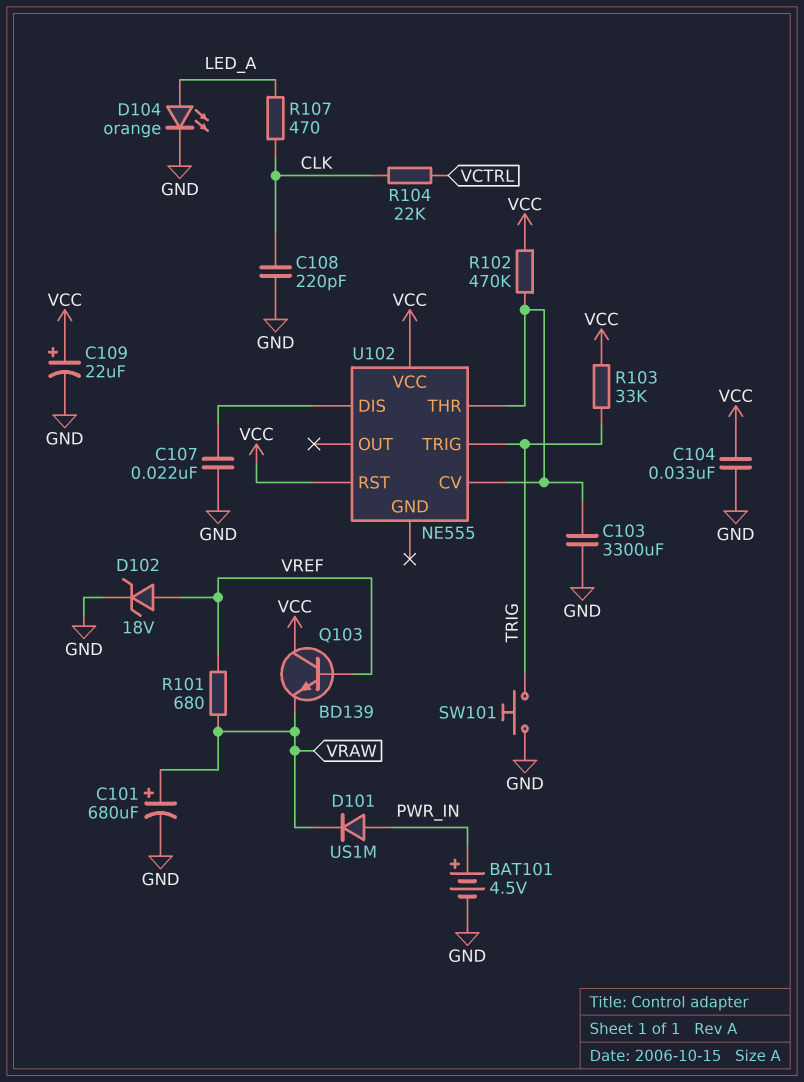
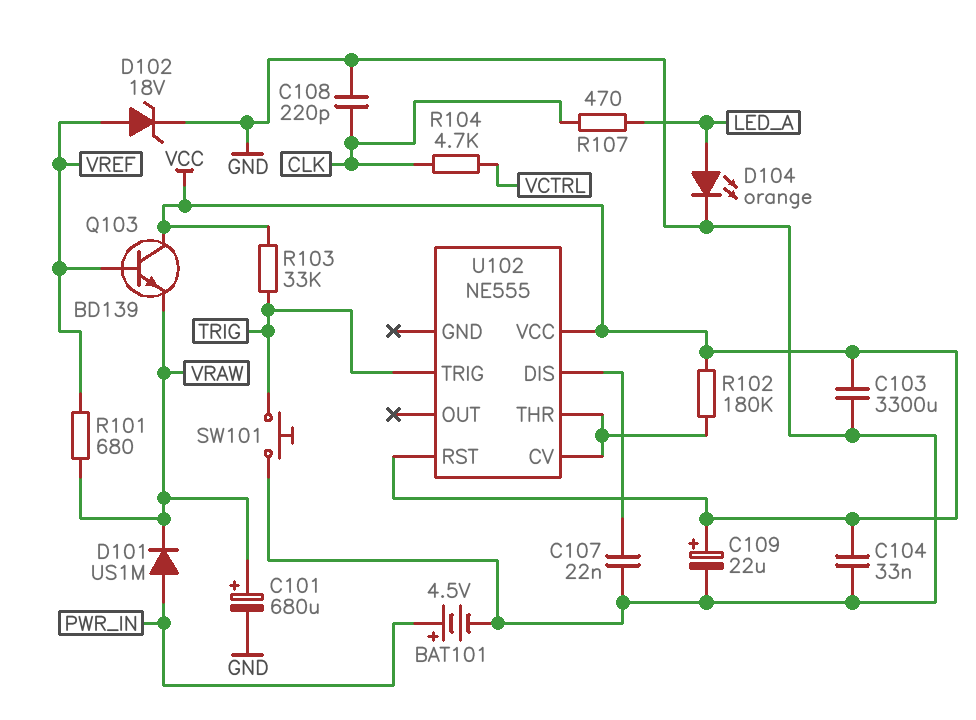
C103: 3300uF (GND, U102/CV) -> 3300uF (GND, VCC)
R102: 470k (U102/CV, VCC) -> 180k (U102/CV, VCC)
R104: 22k (CLK, VCTRL) -> 4.7k (CLK, VCTRL)

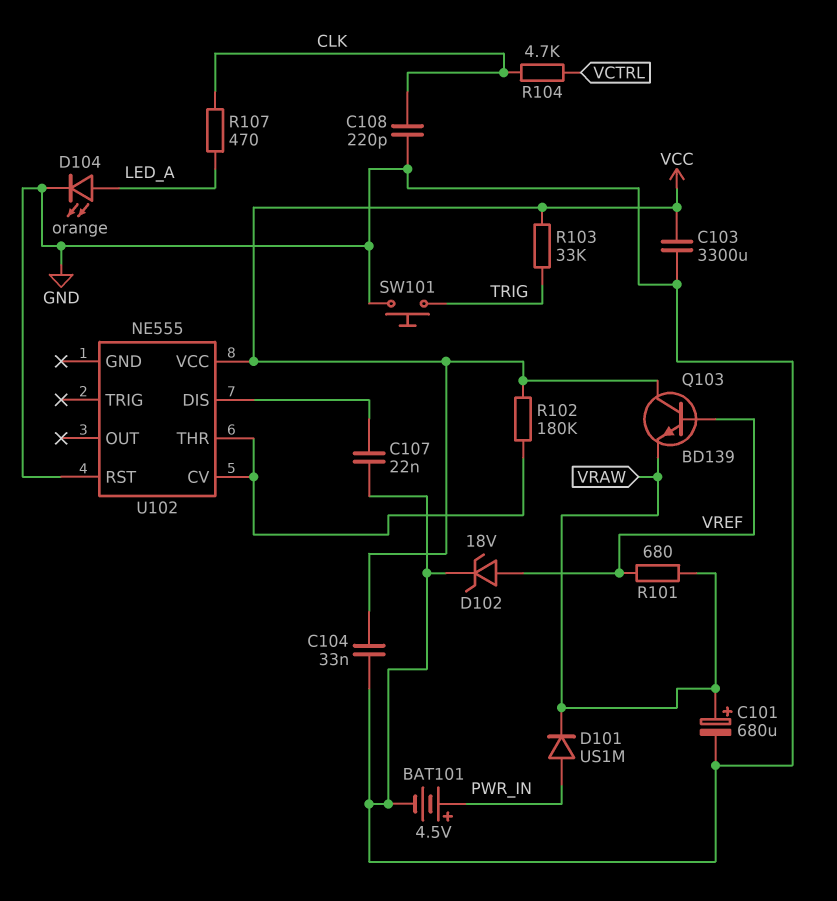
C109: 22uF (plus VCC, minus GND) -> none
U102 pin RST: VCC -> GND
U102 pin TRIG: TRIG -> none

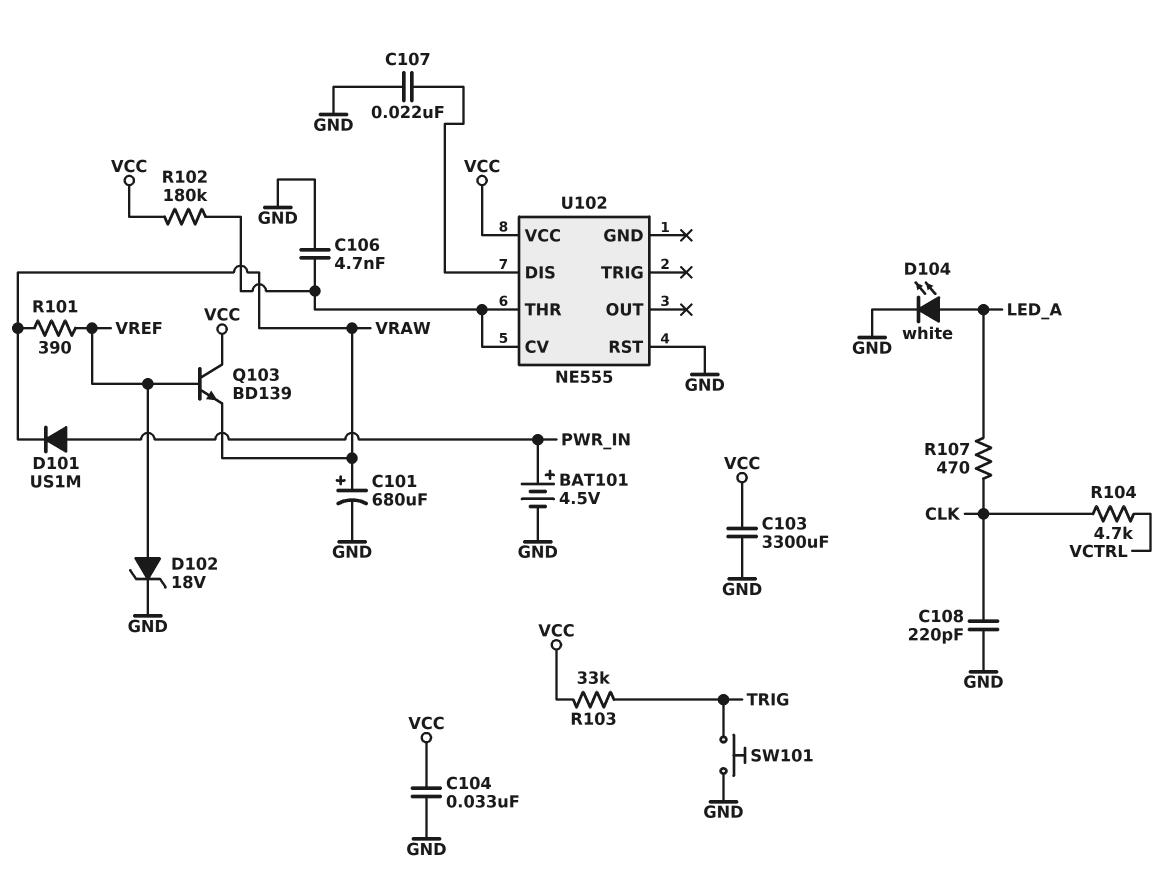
C106: none -> 4.7nF (GND, U102/CV)
D104: LED orange (A LED_A, K GND) -> LED white (A LED_A, K GND)
R101: 680 (VRAW, VREF) -> 390 (VRAW, VREF)

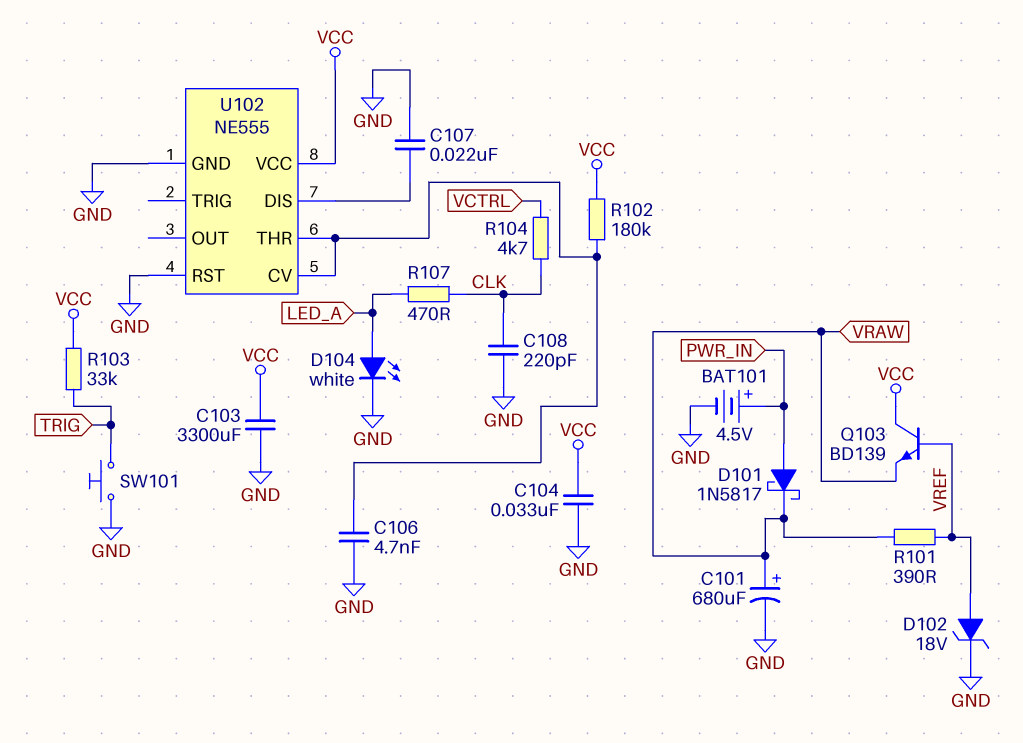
D101: diode US1M (A PWR_IN, K VRAW) -> schottky 1N5817 (A PWR_IN, K VRAW)
U102 pin GND: none -> GND

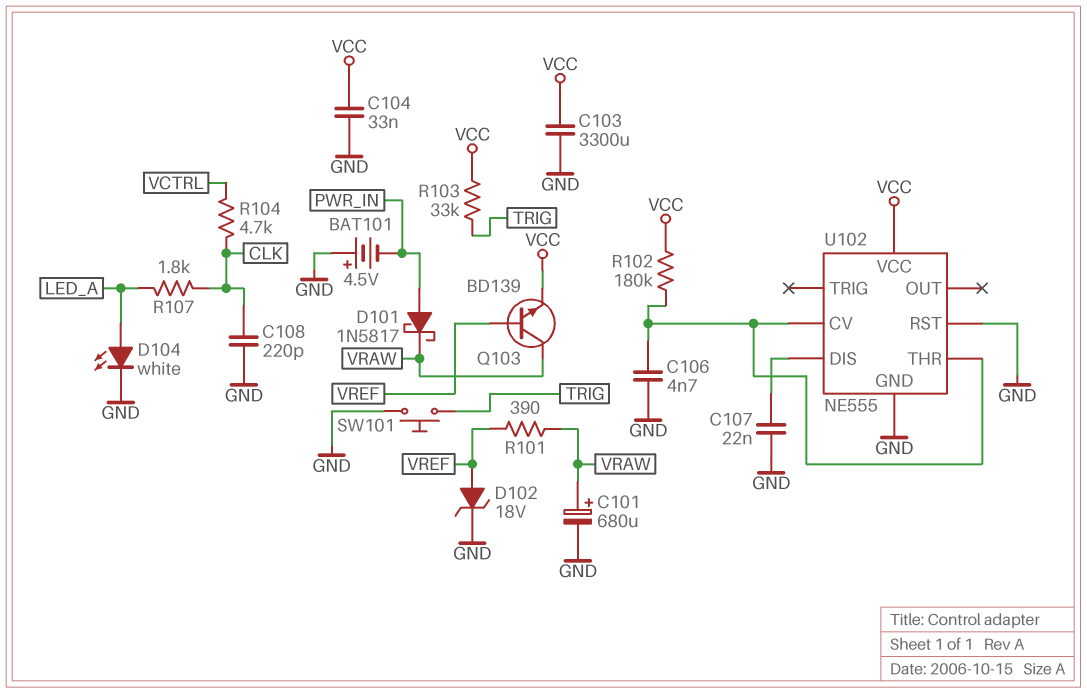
BAT101: 4.5V (plus PWR_IN, minus GND) -> 4.5V (plus GND, minus PWR_IN)
Q103: NPN BD139 (B VREF, C VCC, E VRAW) -> NPN BD139 (B VREF, C VRAW, E VCC)
R107: 470 (CLK, LED_A) -> 1.8k (CLK, LED_A)

